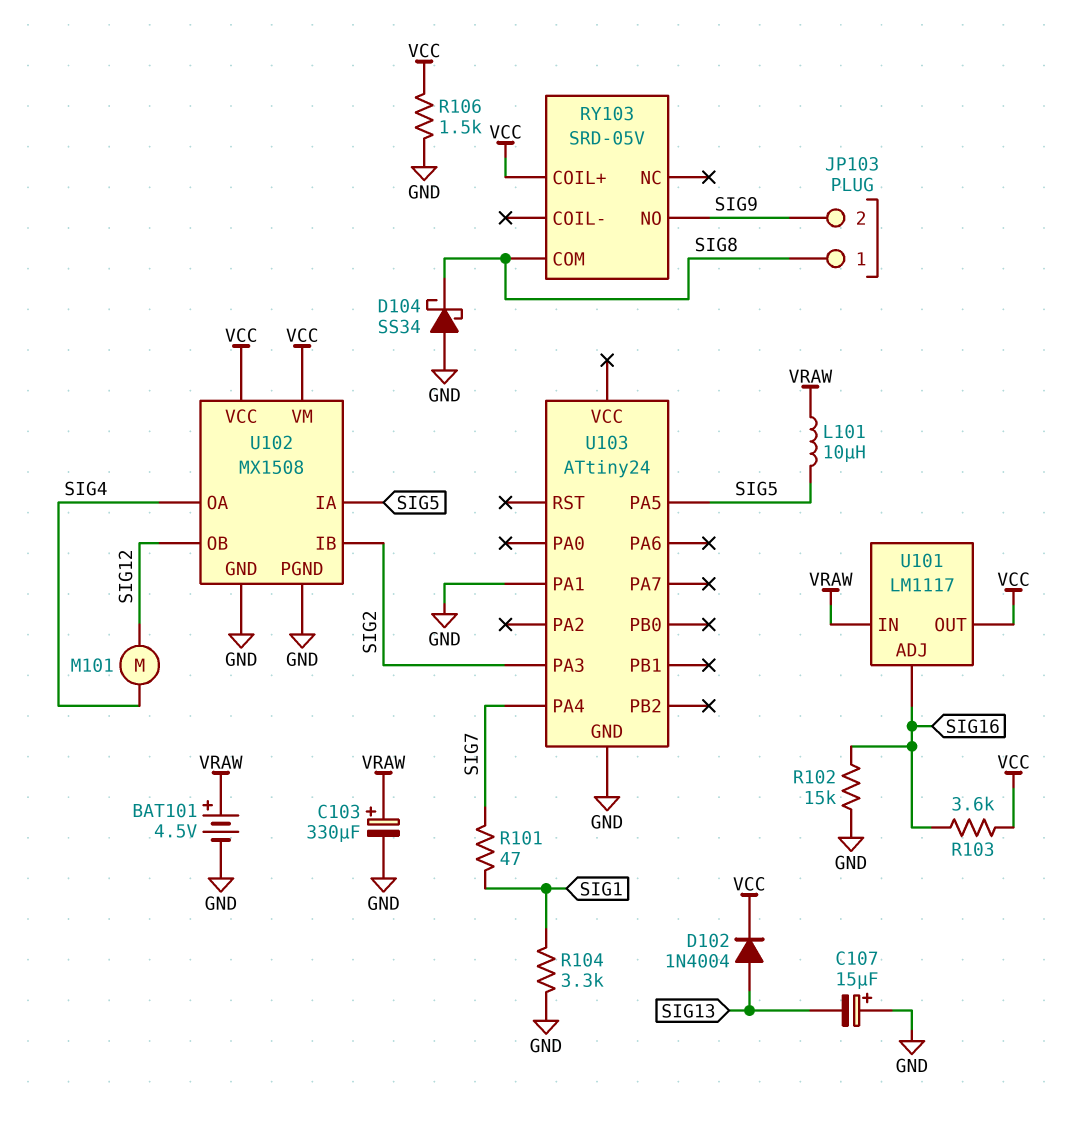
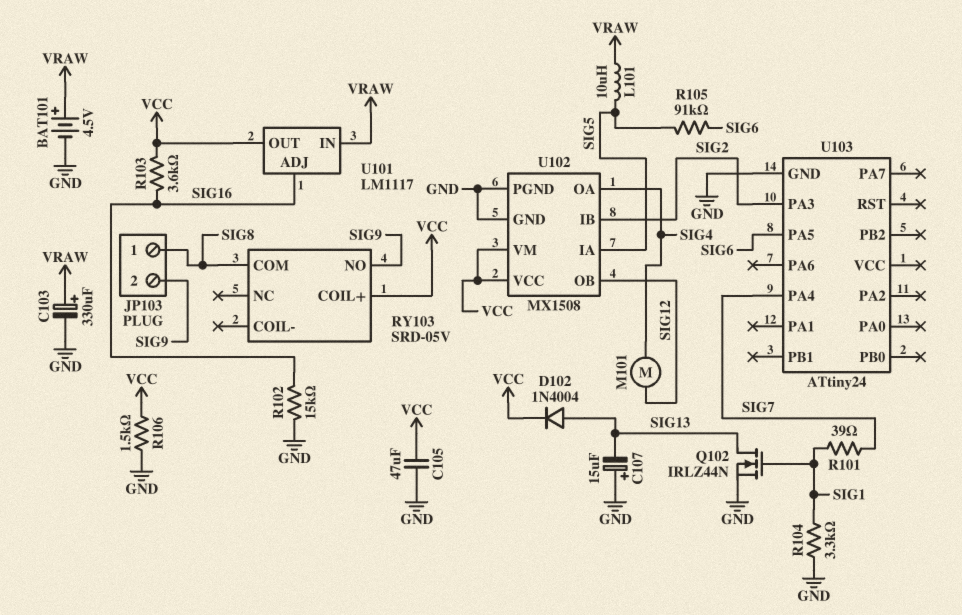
C105: none -> 47uF (GND, VCC)
D104: schottky SS34 (A GND, K SIG8) -> none
Q102: none -> NMOS IRLZ44N (G SIG1, D SIG13, S GND)
R101: 47 (SIG1, SIG7) -> 39 (SIG1, SIG7)
R105: none -> 91k (SIG5, SIG6)
U103 pin PA1: GND -> none
U103 pin PA5: SIG5 -> SIG6

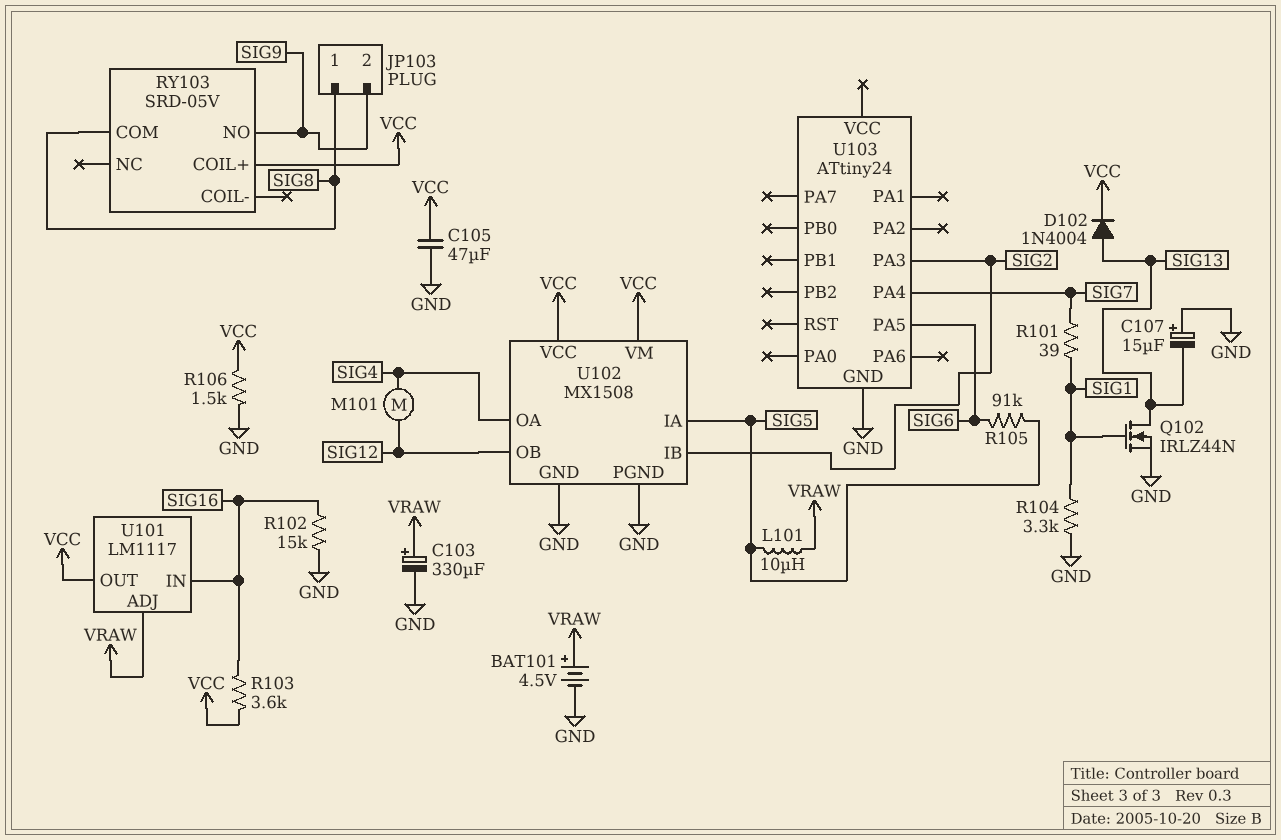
U101 pin ADJ: SIG16 -> VRAW
U101 pin IN: VRAW -> SIG16

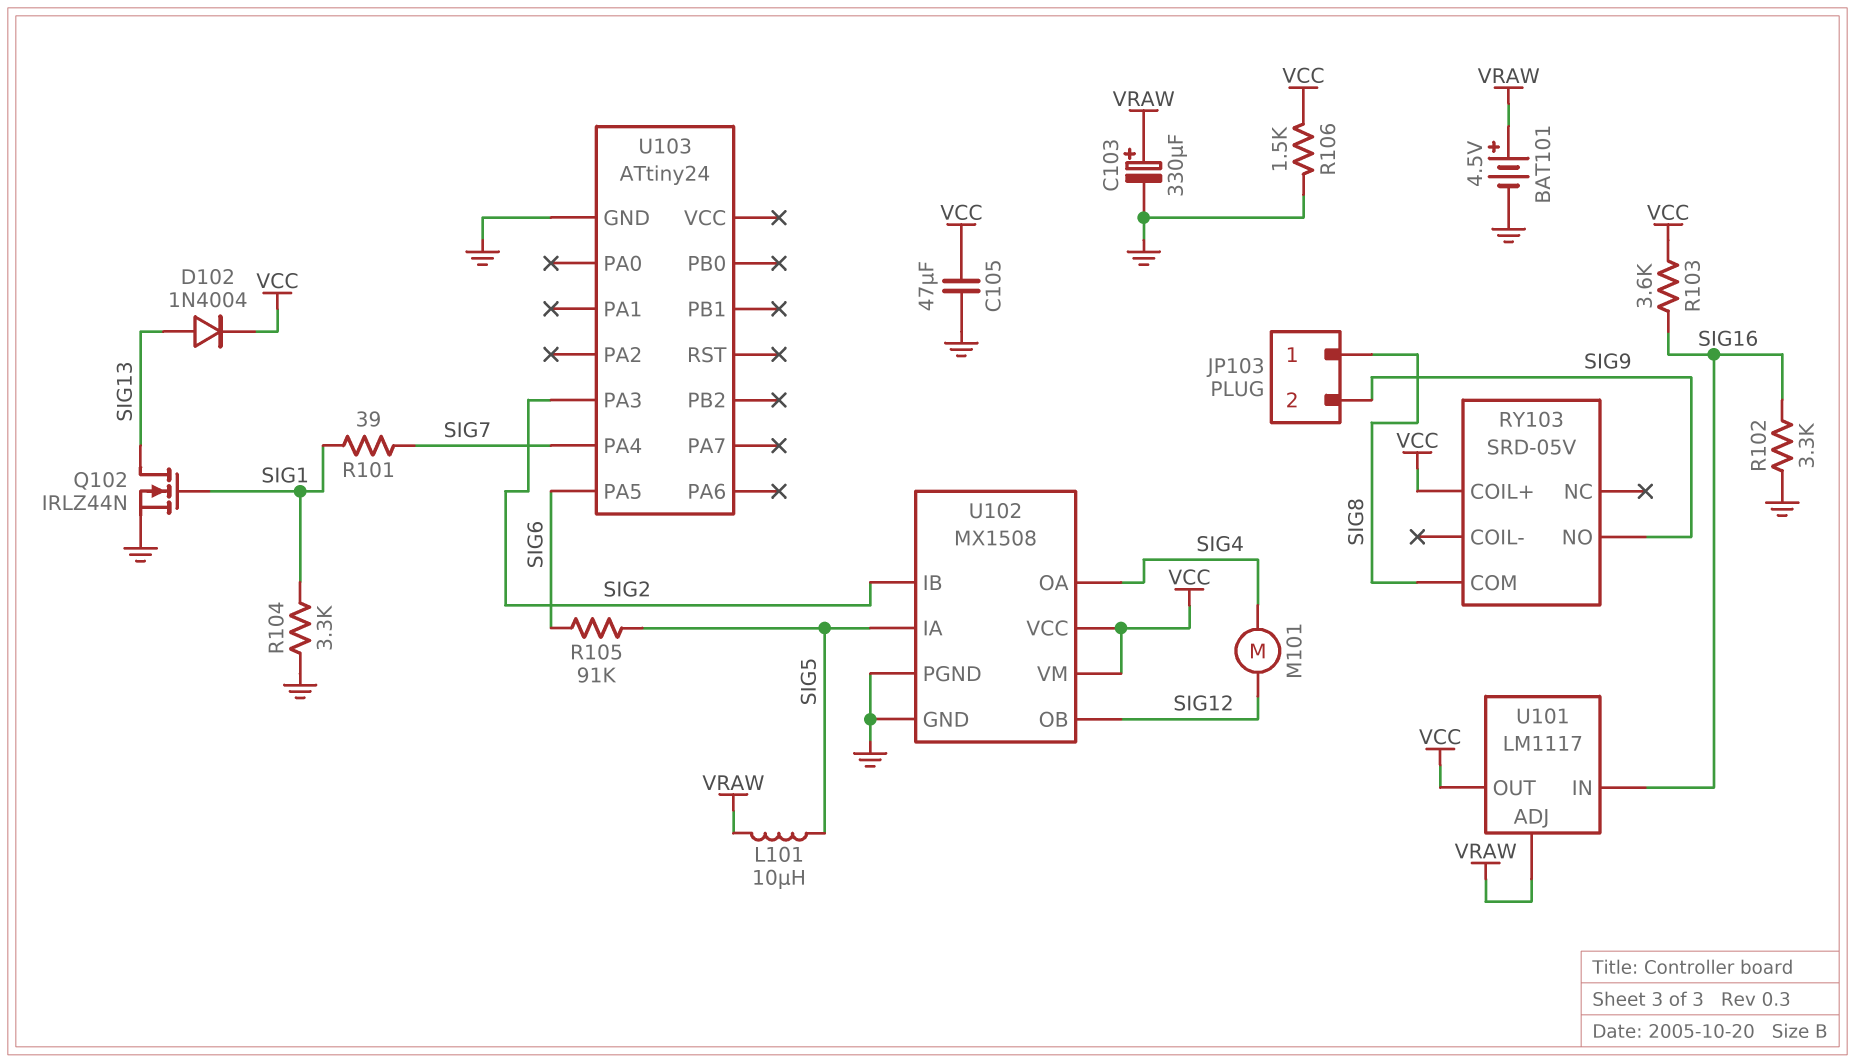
C107: 15uF (plus GND, minus SIG13) -> none
R102: 15k (GND, SIG16) -> 3.3k (GND, SIG16)

